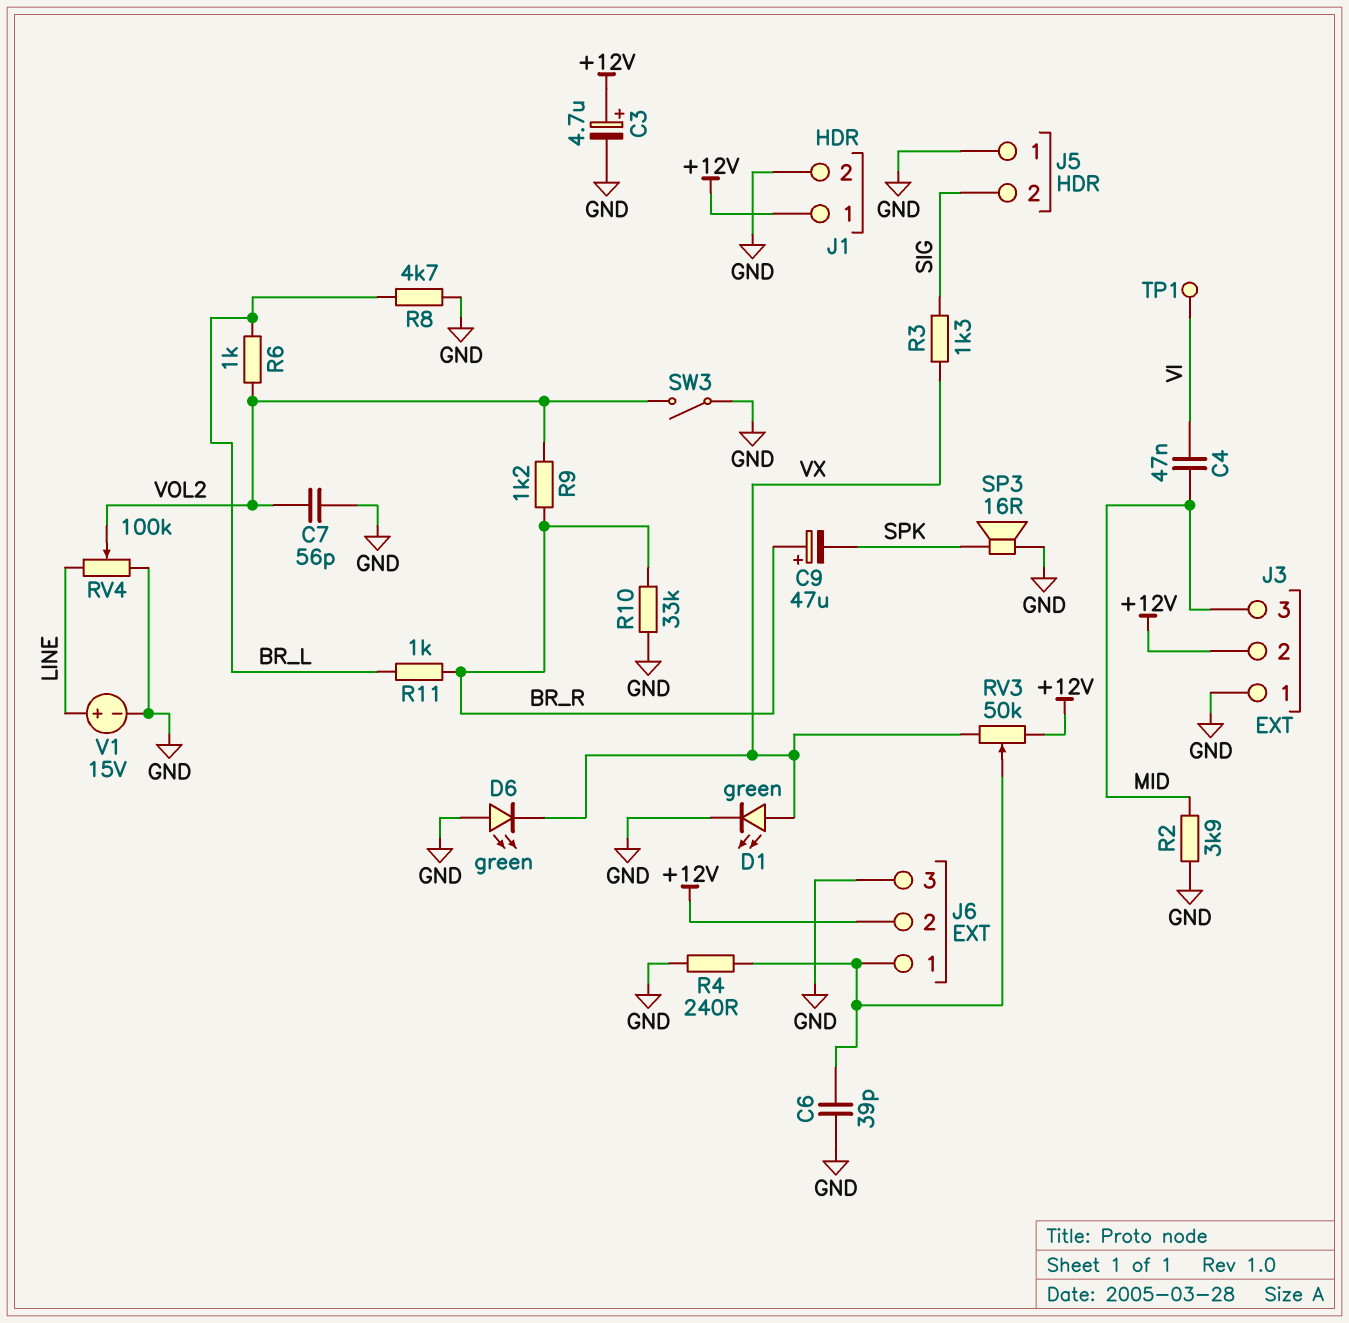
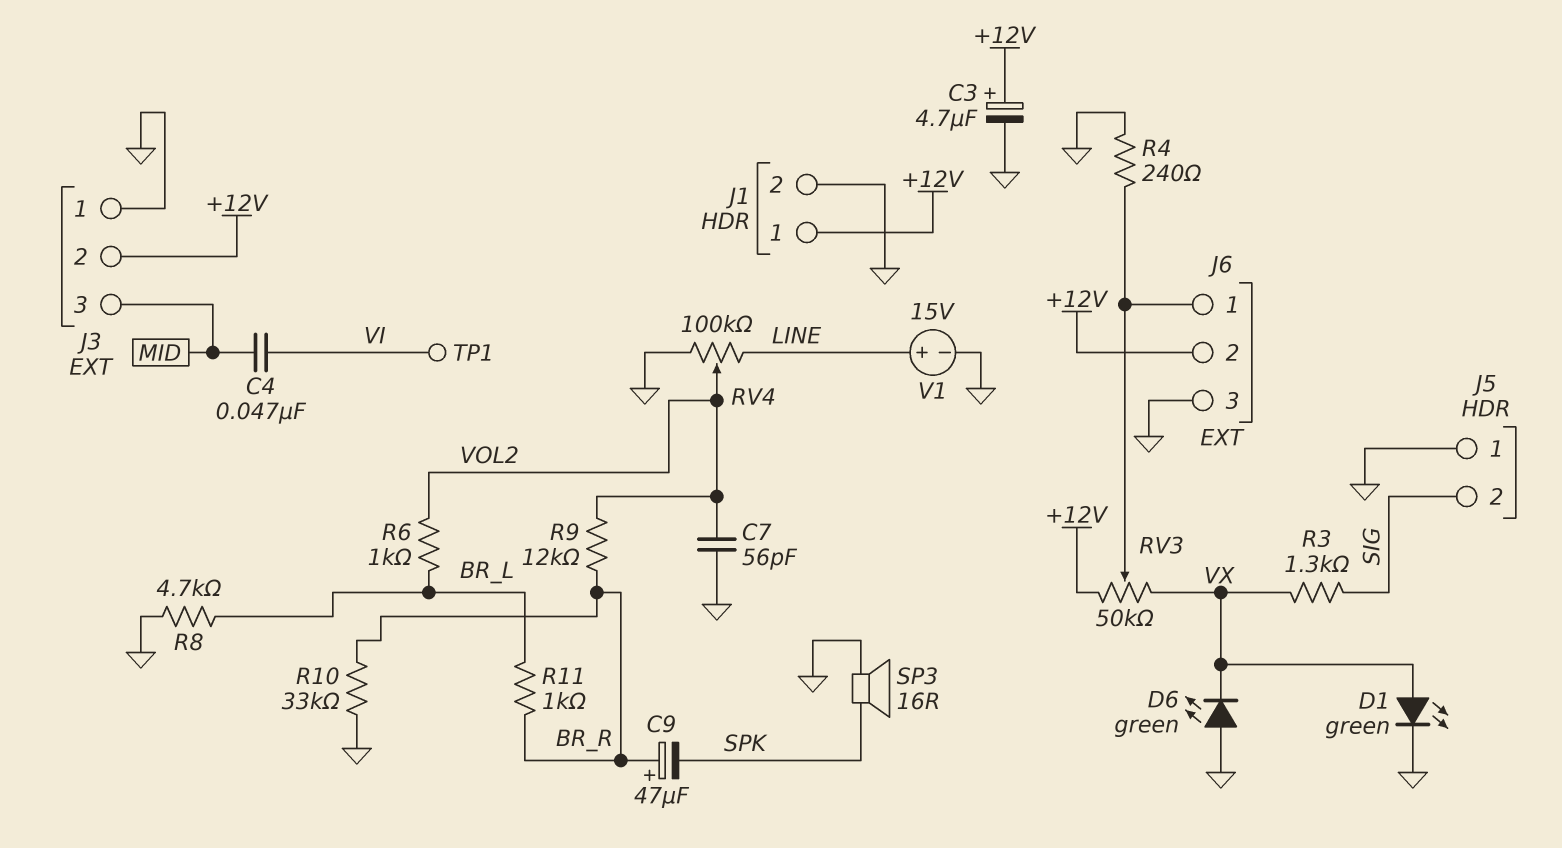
C6: 39pF (GND, J6/1) -> none
R2: 3.9k (GND, MID) -> none
R9: 1.2k (BR_R, VOL2) -> 12k (BR_R, VOL2)
SW3: switch (GND, VOL2) -> none

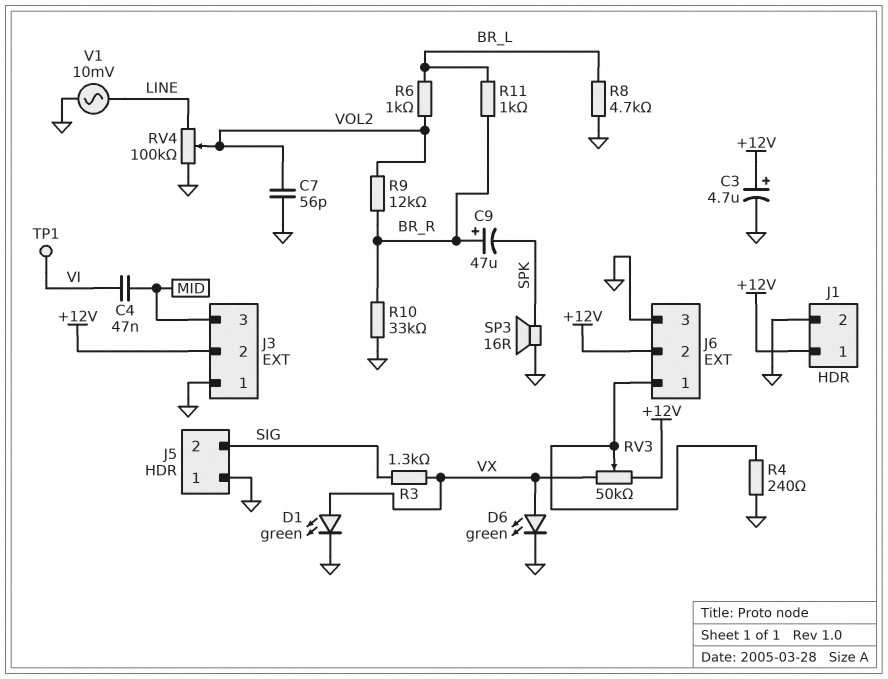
D6: LED green (A GND, K VX) -> LED green (A VX, K GND)
V1: 15V (plus LINE, minus GND) -> AC 10mV (GND, LINE)

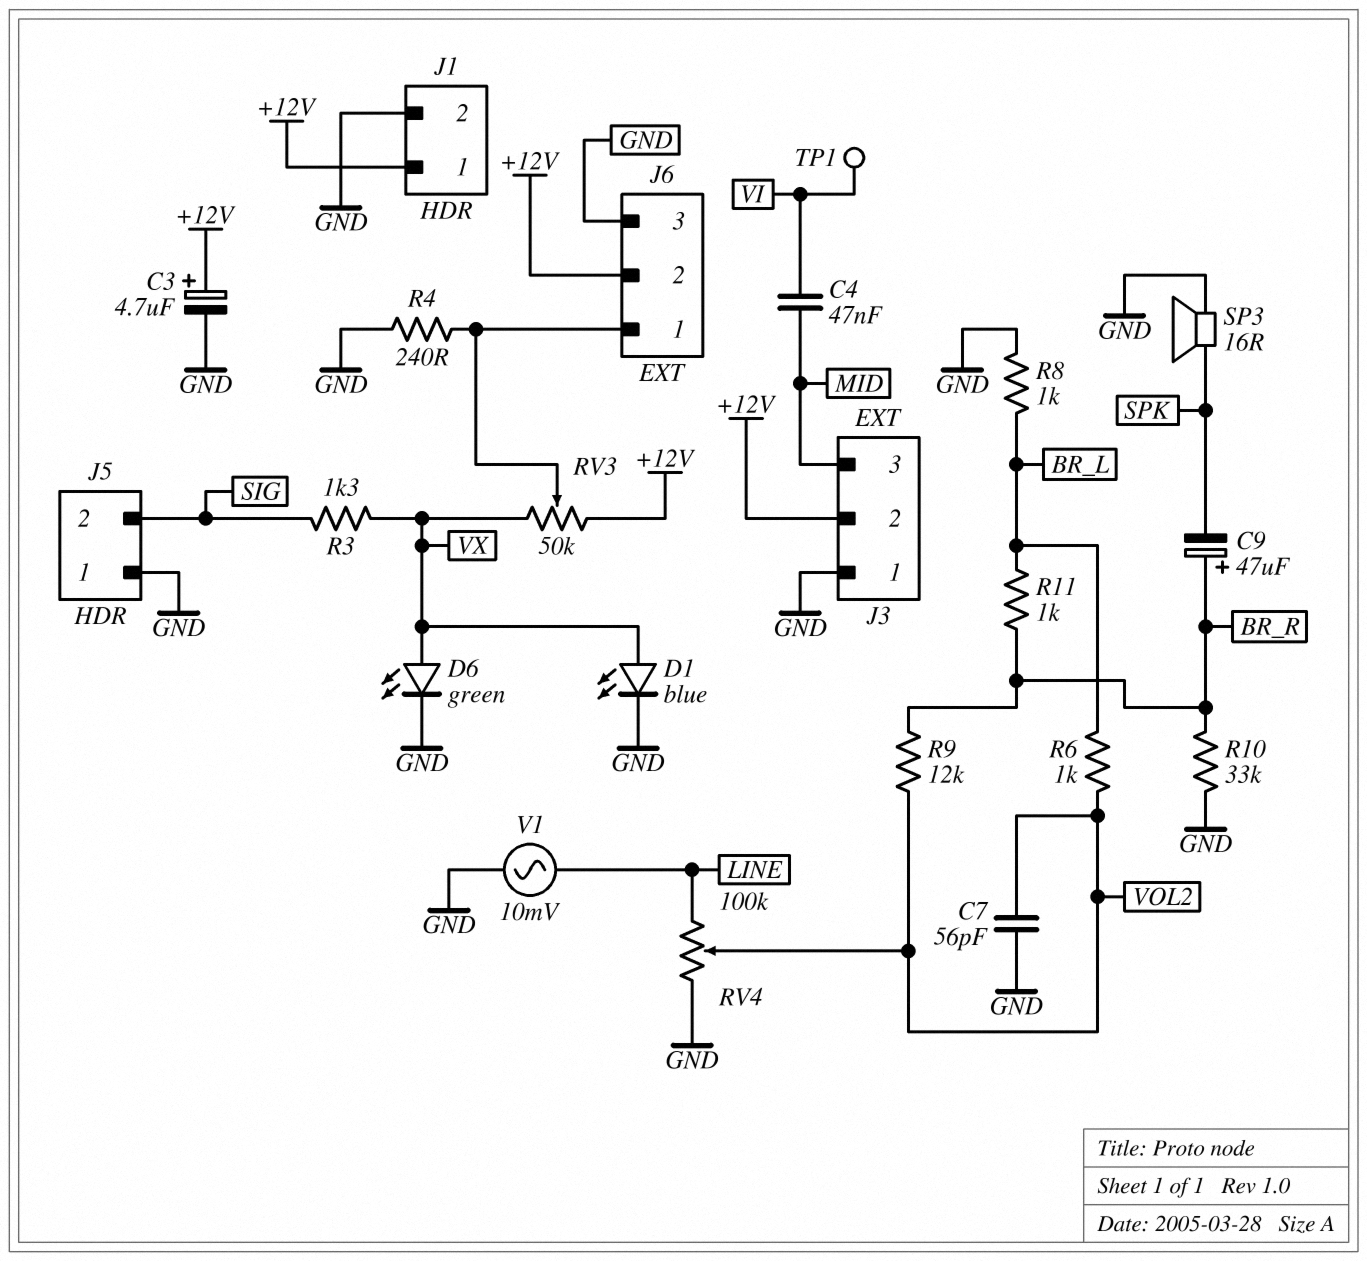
D1: LED green (A VX, K GND) -> LED blue (A VX, K GND)
R8: 4.7k (BR_L, GND) -> 1k (BR_L, GND)

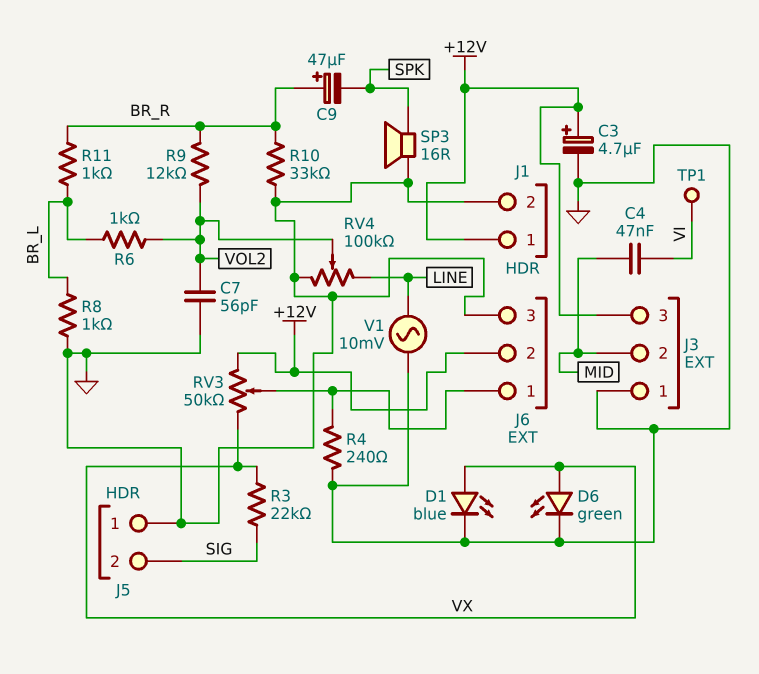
J3 pin 2: +12V -> MID
J3 pin 3: MID -> +12V
R3: 1.3k (SIG, VX) -> 22k (SIG, VX)

